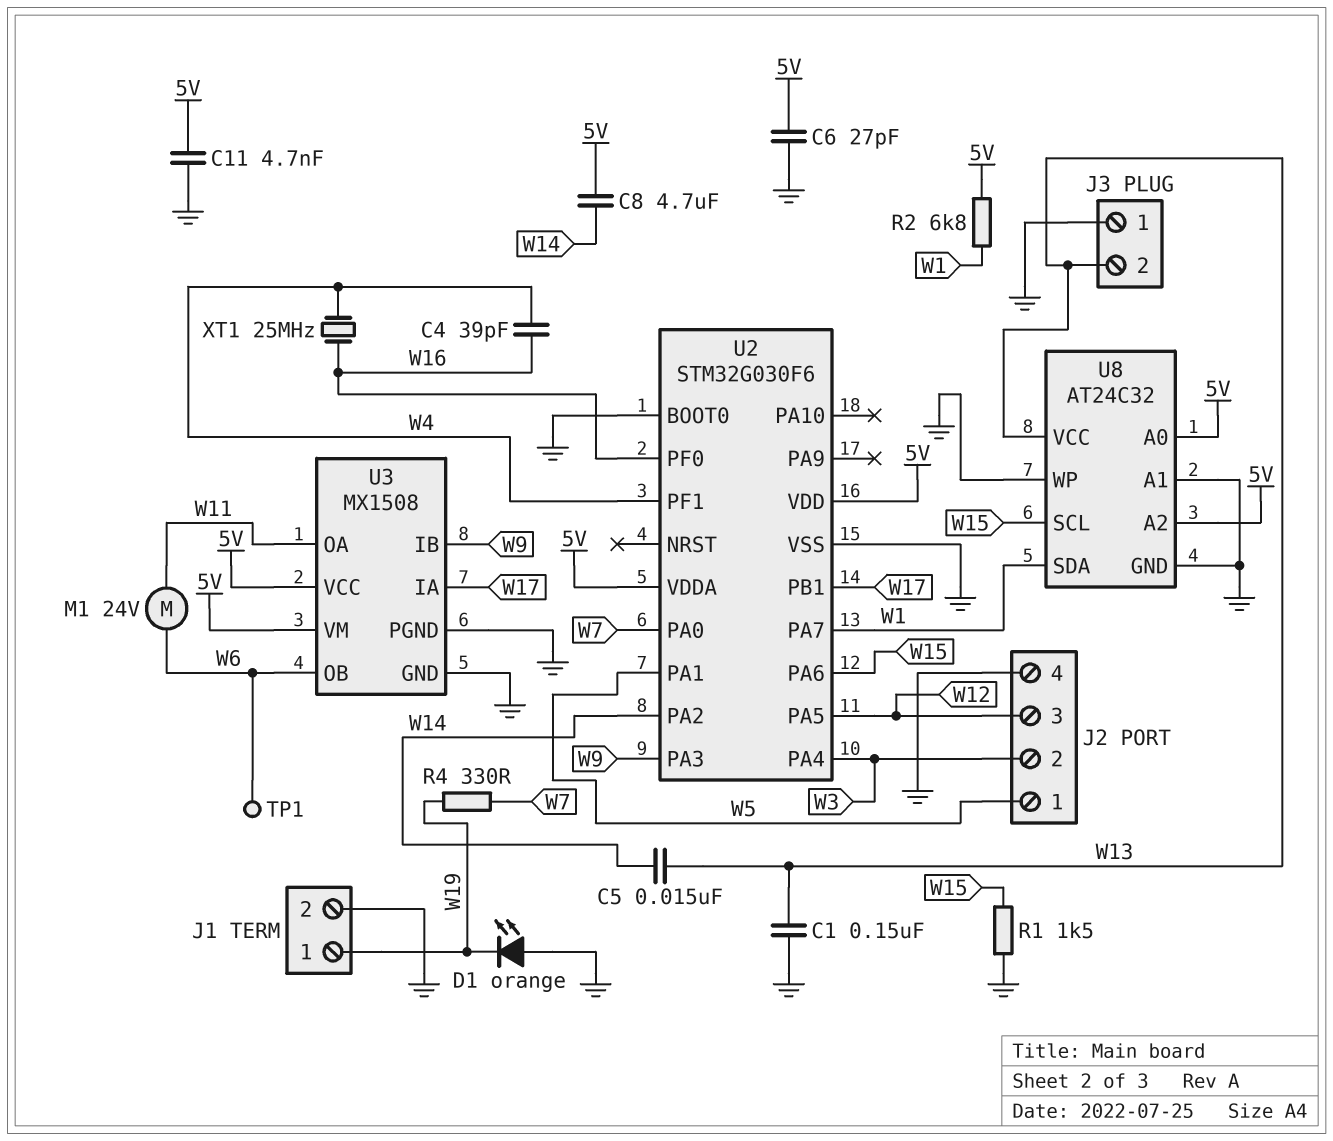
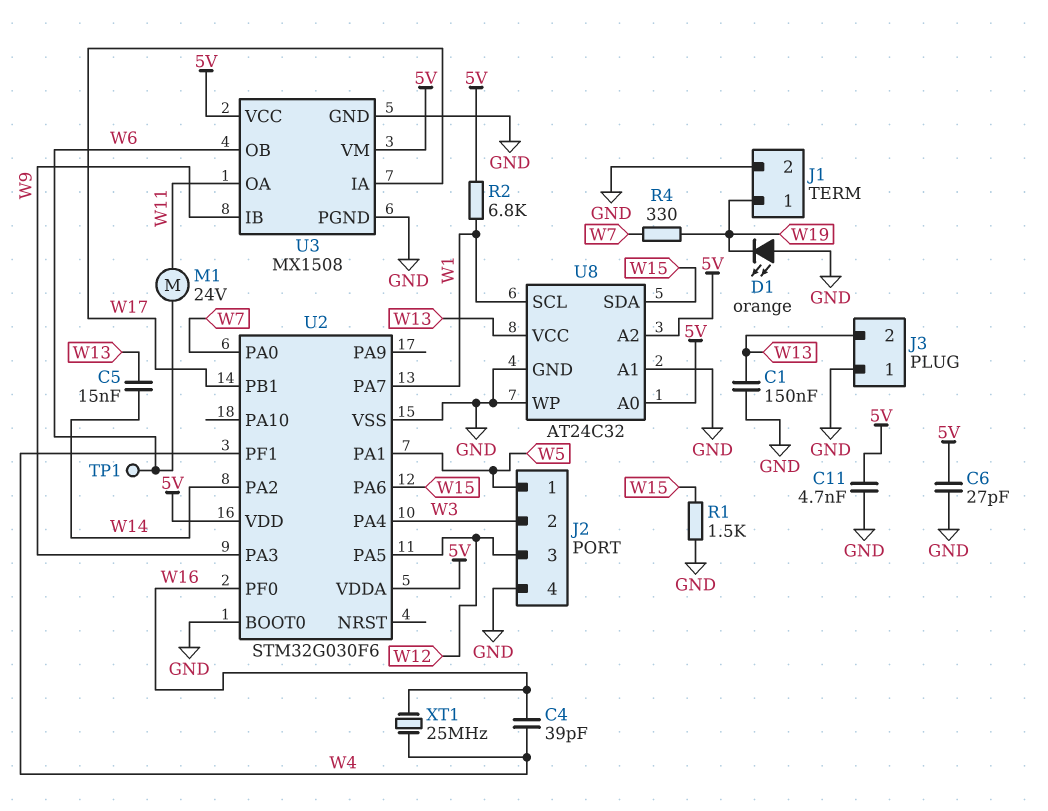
C8: 4.7uF (5V, W14) -> none
U8 pin SCL: W15 -> W1
U8 pin SDA: W1 -> W15

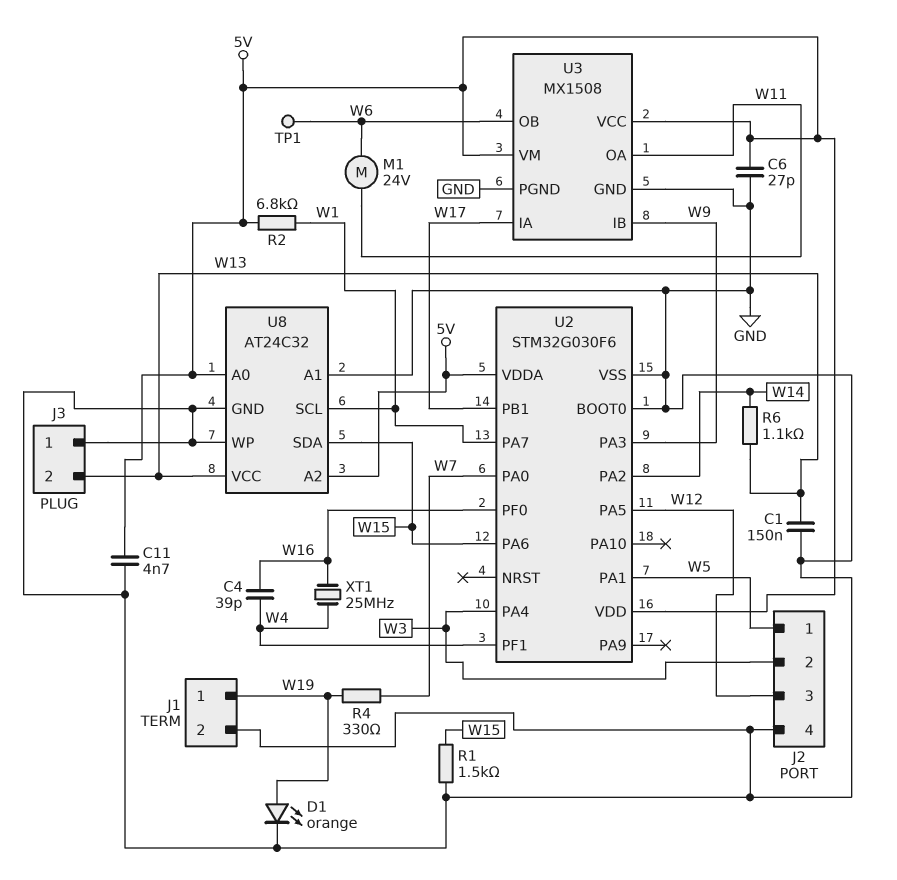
C5: 15nF (W13, W14) -> none
D1: LED orange (A GND, K W19) -> LED orange (A W19, K GND)
R6: none -> 1.1k (W13, W14)

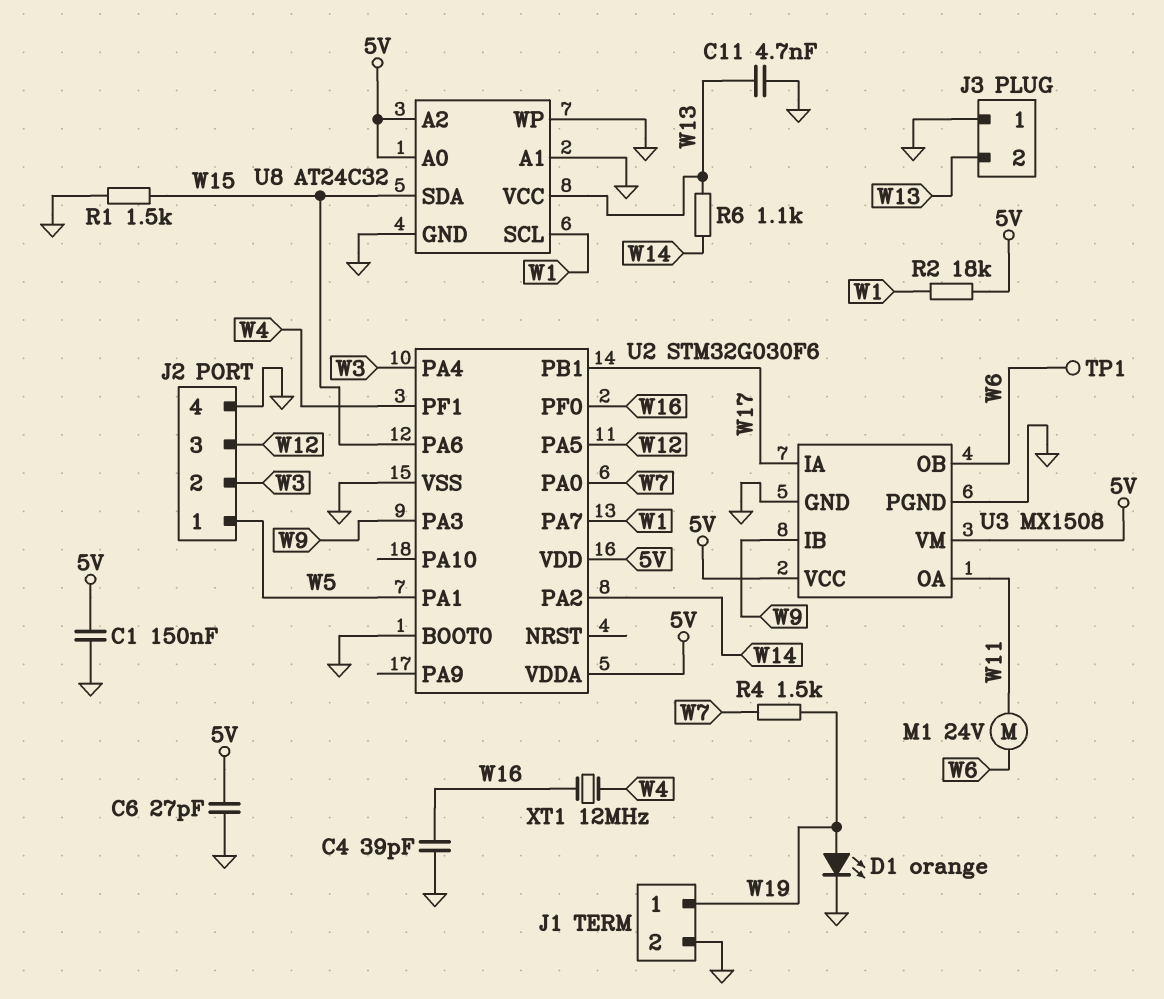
C1: 150nF (GND, W13) -> 150nF (5V, GND)
C4: 39pF (W4, W16) -> 39pF (GND, W16)
C11: 4.7nF (5V, GND) -> 4.7nF (GND, W13)
R2: 6.8k (5V, W1) -> 18k (5V, W1)
R4: 330 (W7, W19) -> 1.5k (W7, W19)
XT1: 25MHz (W4, W16) -> 12MHz (W4, W16)

